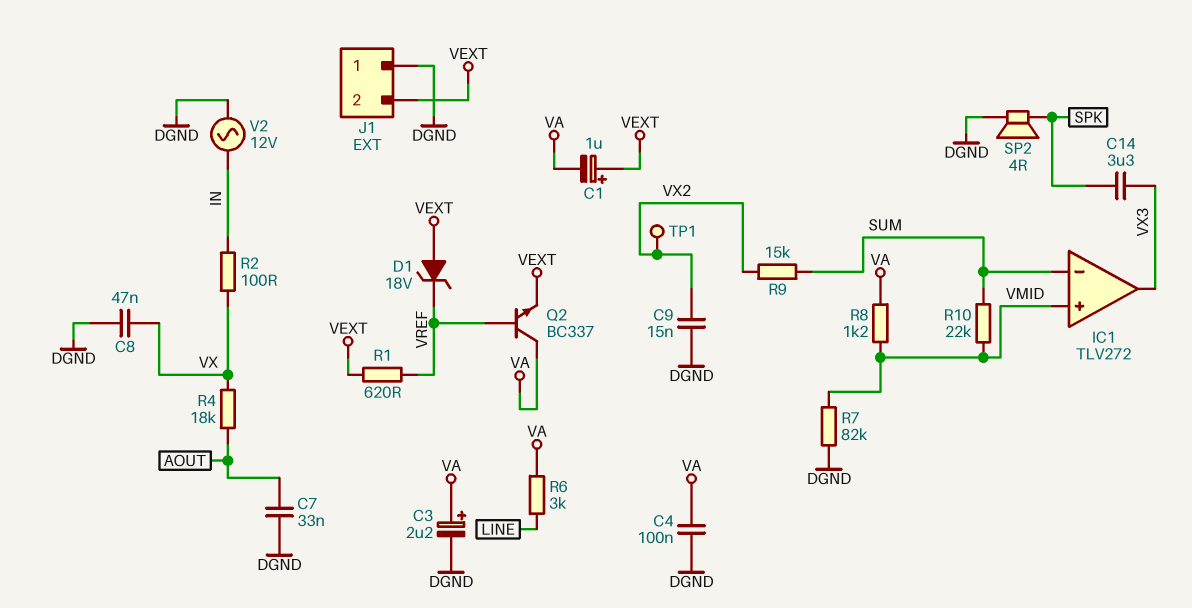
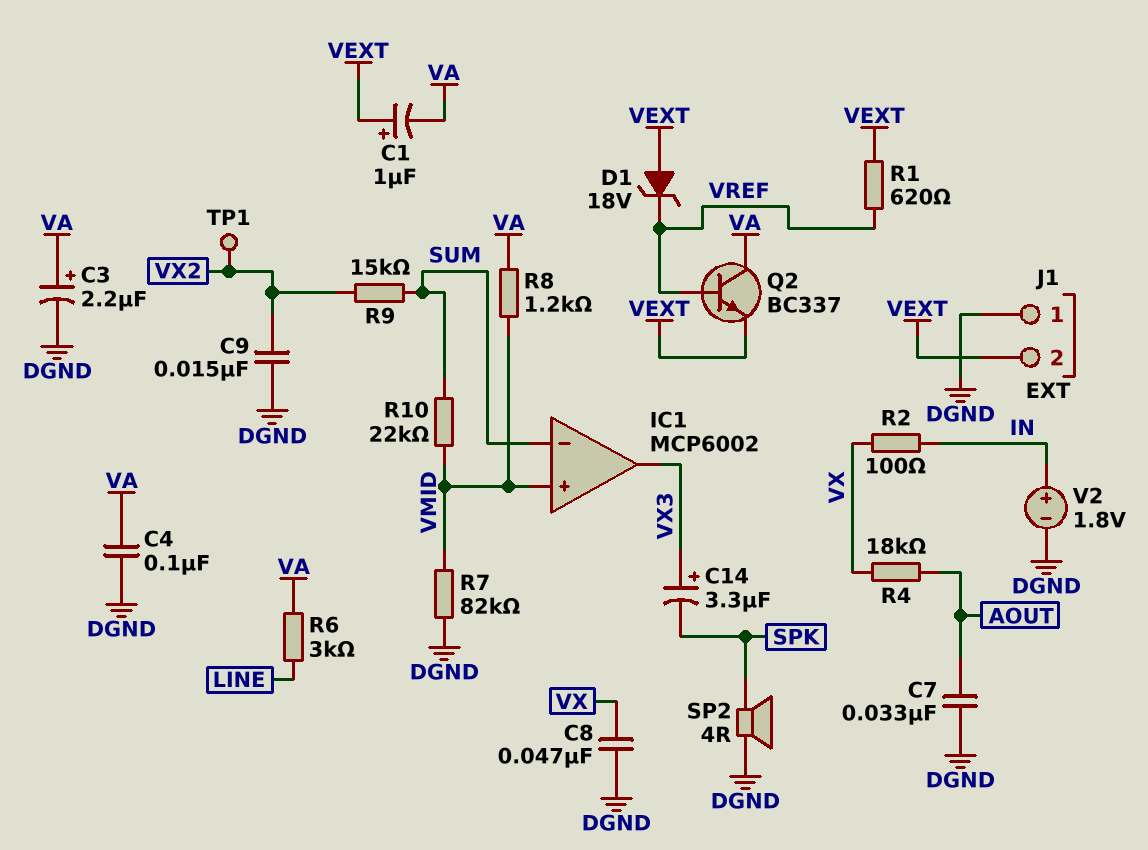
C14: 3.3uF (SPK, VX3) -> 3.3uF (plus VX3, minus SPK)
IC1: TLV272 -> MCP6002
V2: AC 12V (DGND, IN) -> 1.8V (plus IN, minus DGND)

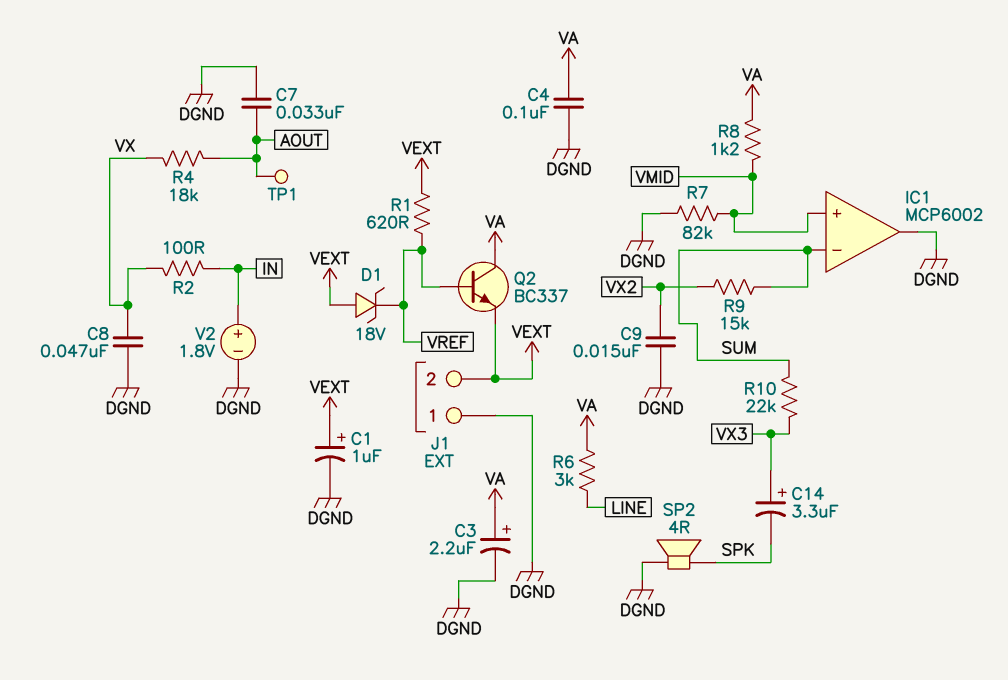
C1: 1uF (plus VEXT, minus VA) -> 1uF (plus VEXT, minus DGND)
IC1 pin out: VX3 -> DGND
R10: 22k (SUM, VMID) -> 22k (SUM, VX3)
TP1: test point (VX2) -> test point (AOUT)

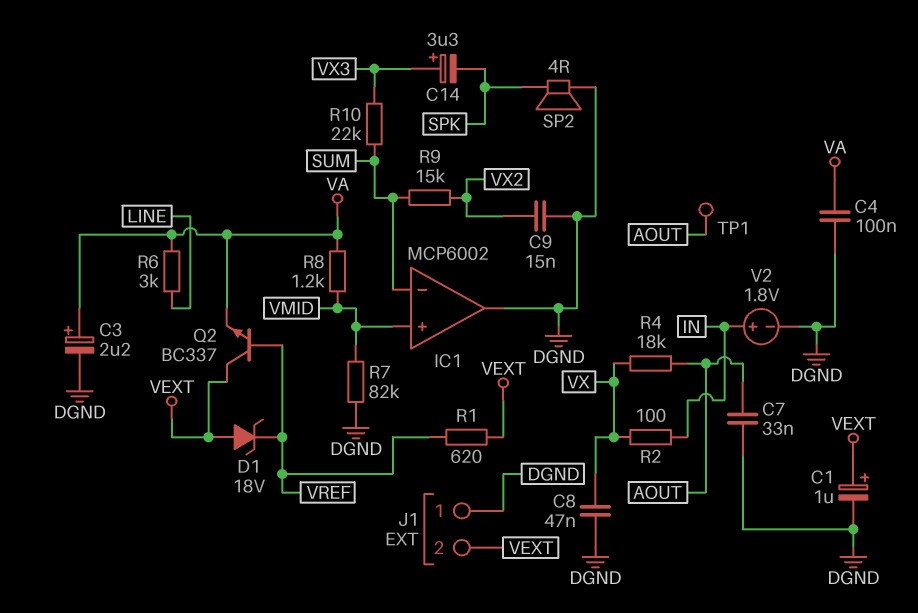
Q2: NPN BC337 (B VREF, C VA, E VEXT) -> NPN BC337 (B VREF, C VEXT, E VA)

